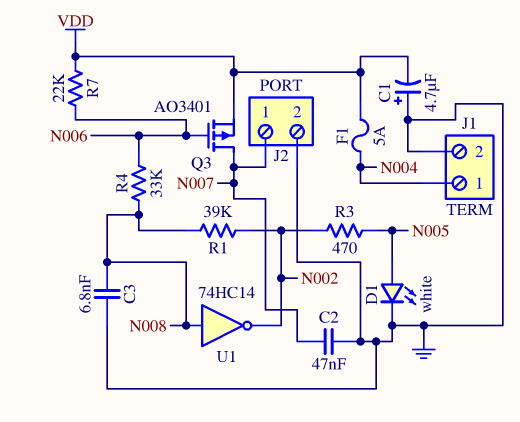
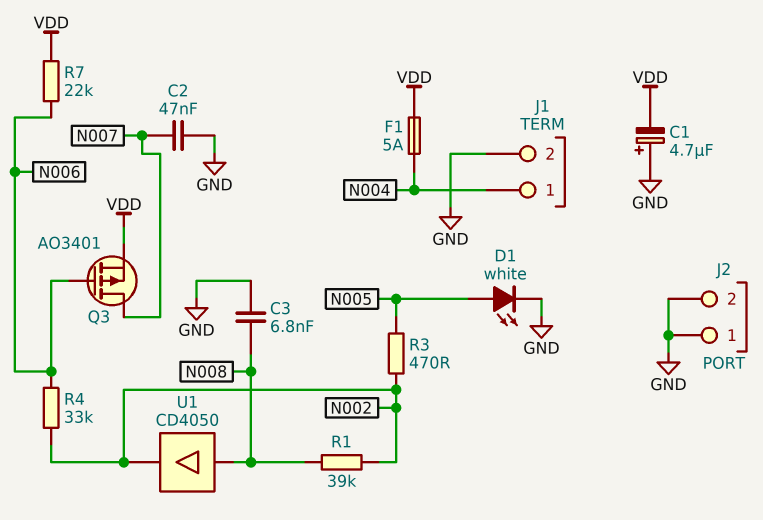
J2 pin 1: N007 -> GND
R4: 33k (N006, N008) -> 33k (N002, N006)
U1: NOT 74HC14 (in N008, out N002) -> buffer CD4050 (in N008, out N002)

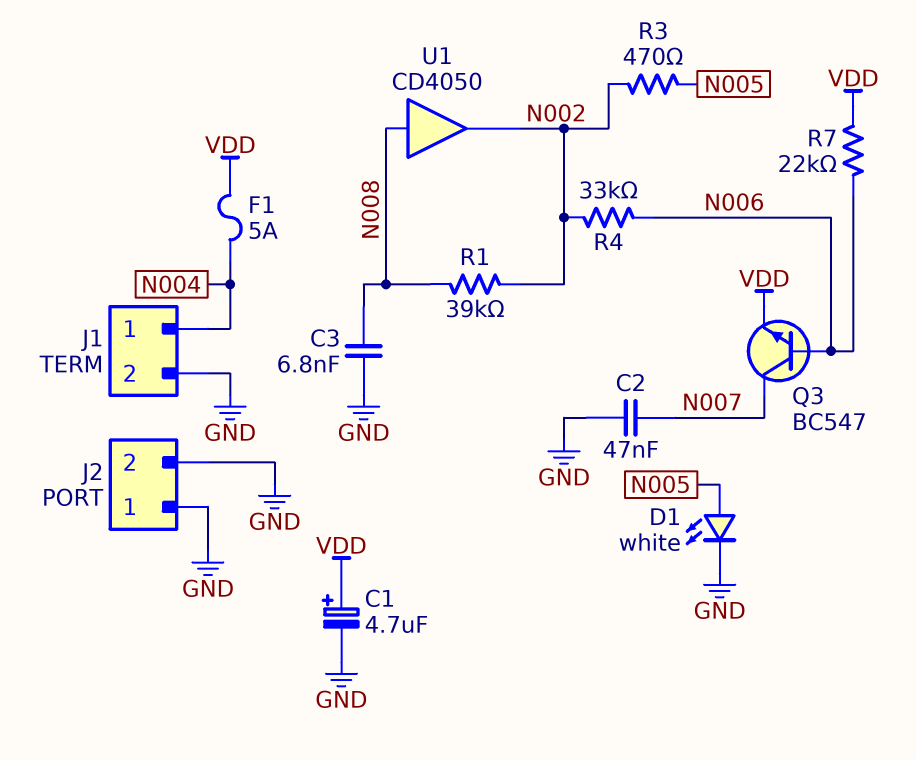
C1: 4.7uF (plus GND, minus VDD) -> 4.7uF (plus VDD, minus GND)
Q3: PMOS AO3401 (G N006, D N007, S VDD) -> NPN BC547 (B N006, C N007, E VDD)

